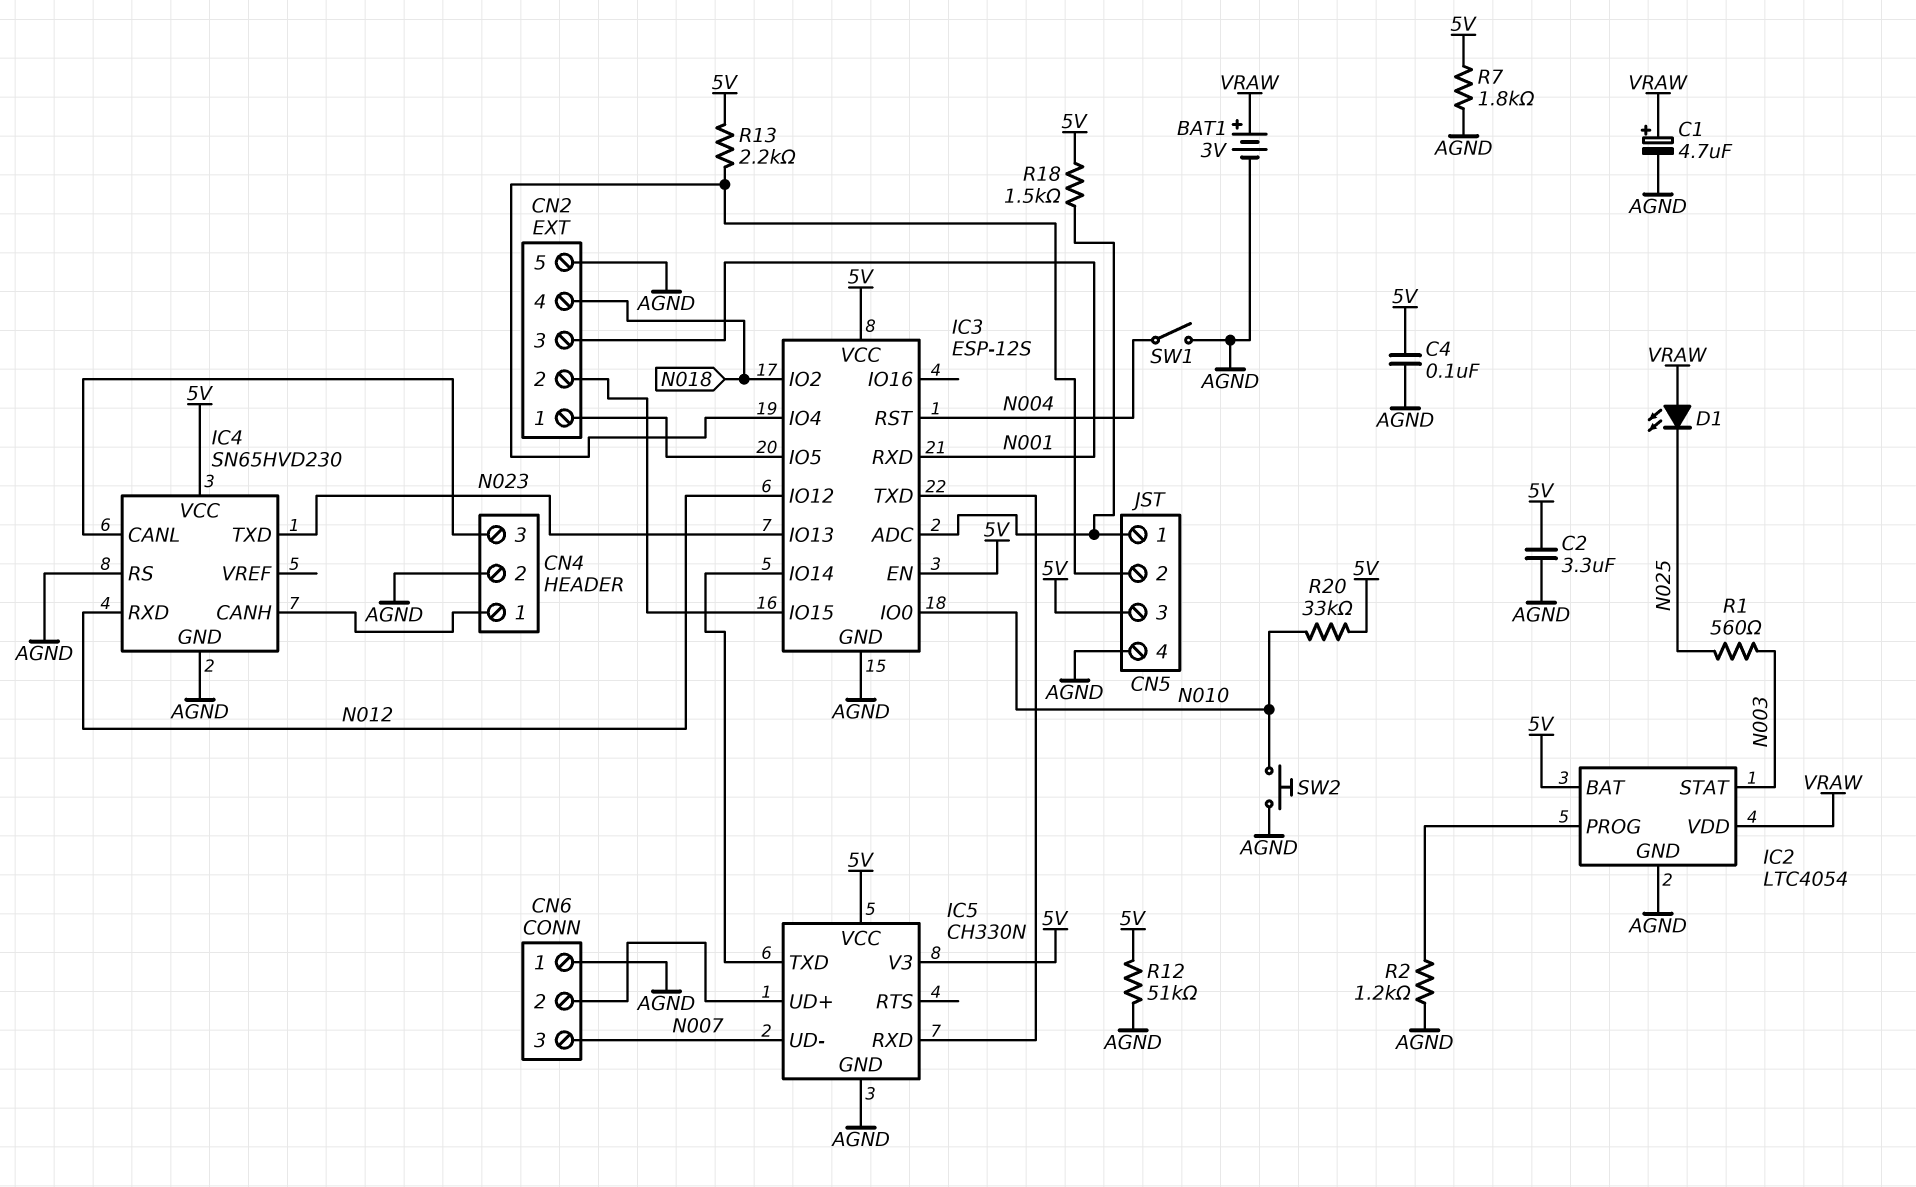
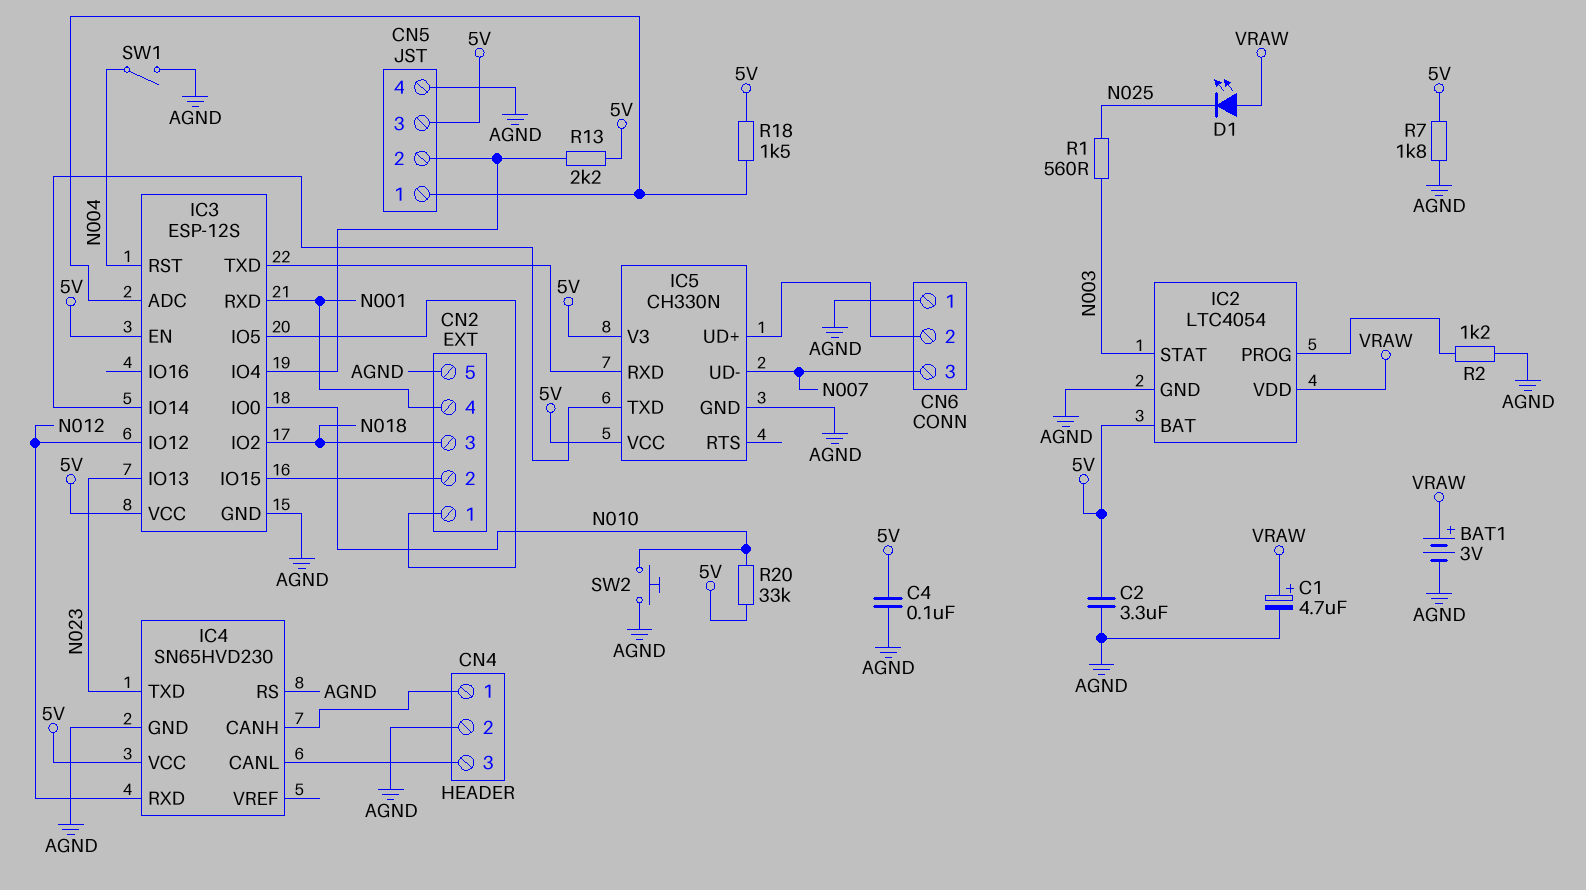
CN2 pin 3: N001 -> N018
CN2 pin 4: N018 -> N001
R12: 51k (5V, AGND) -> none

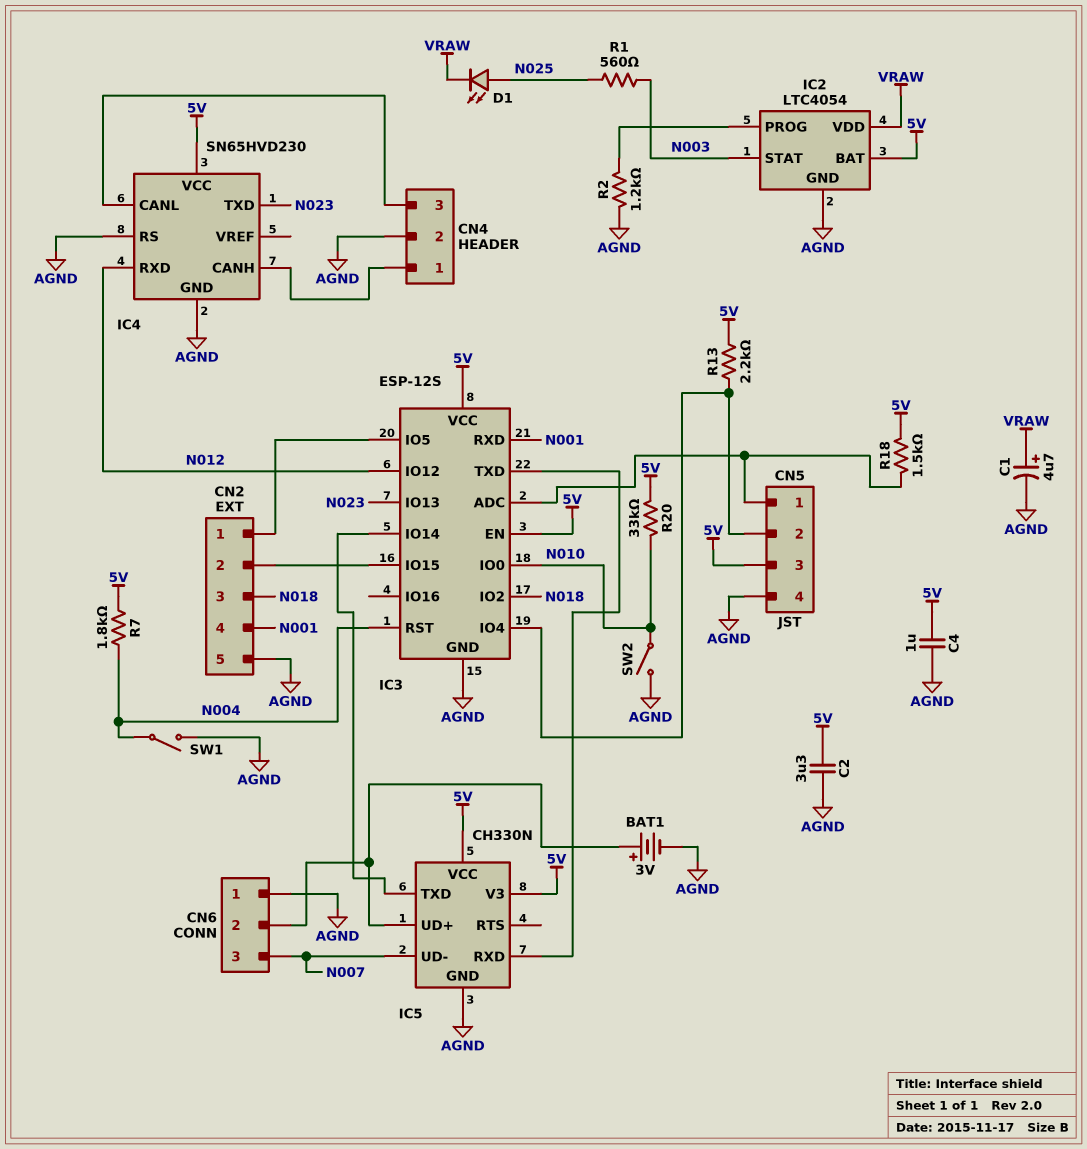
BAT1: 3V (plus VRAW, minus AGND) -> 3V (plus CN6/2, minus AGND)
C4: 100nF (5V, AGND) -> 1uF (5V, AGND)
D1: LED (A VRAW, K N025) -> LED (A N025, K VRAW)
R7: 1.8k (5V, AGND) -> 1.8k (5V, N004)
SW2: button (AGND, N010) -> switch (AGND, N010)

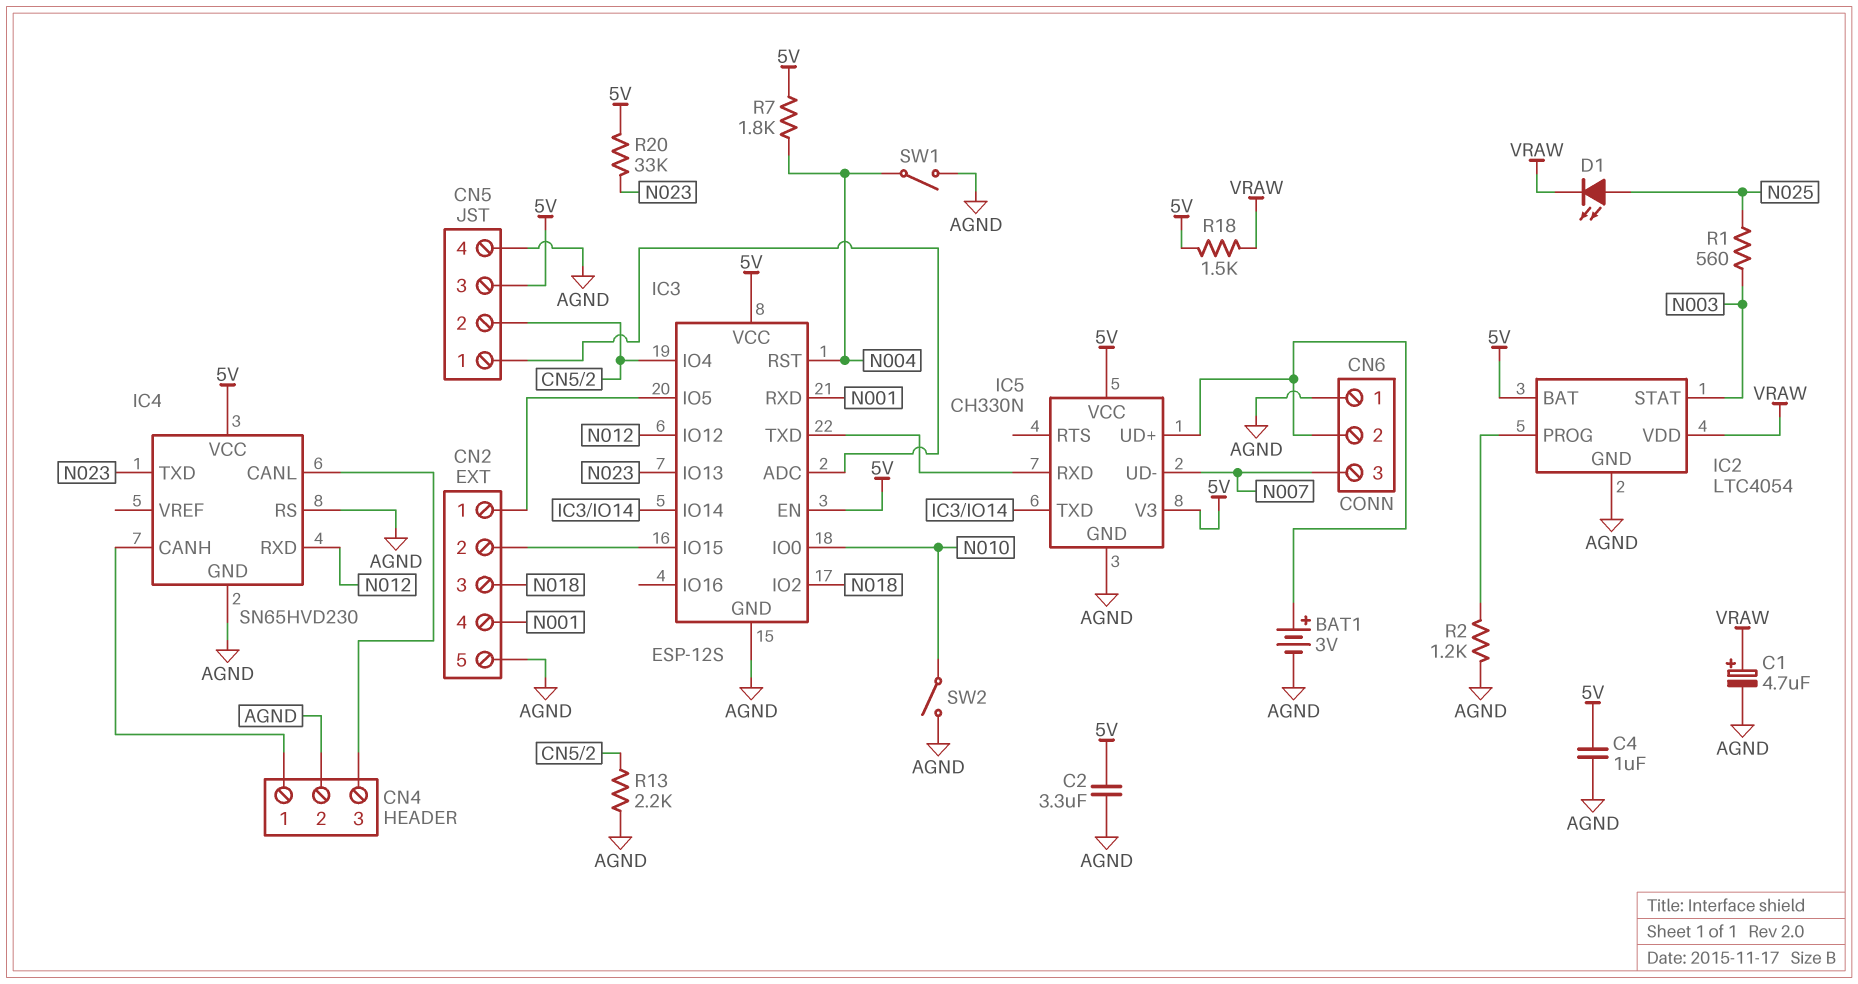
R13: 2.2k (5V, CN5/2) -> 2.2k (AGND, CN5/2)
R18: 1.5k (5V, CN5/1) -> 1.5k (5V, VRAW)
R20: 33k (5V, N010) -> 33k (5V, N023)

